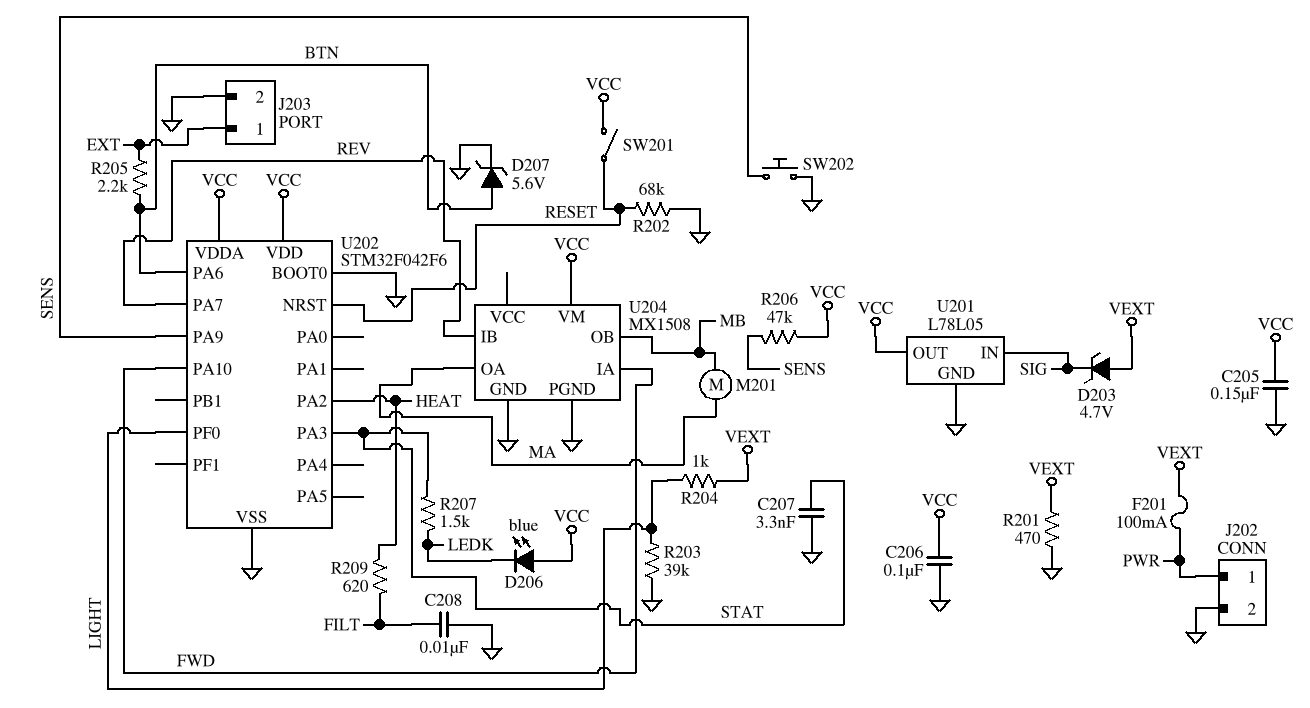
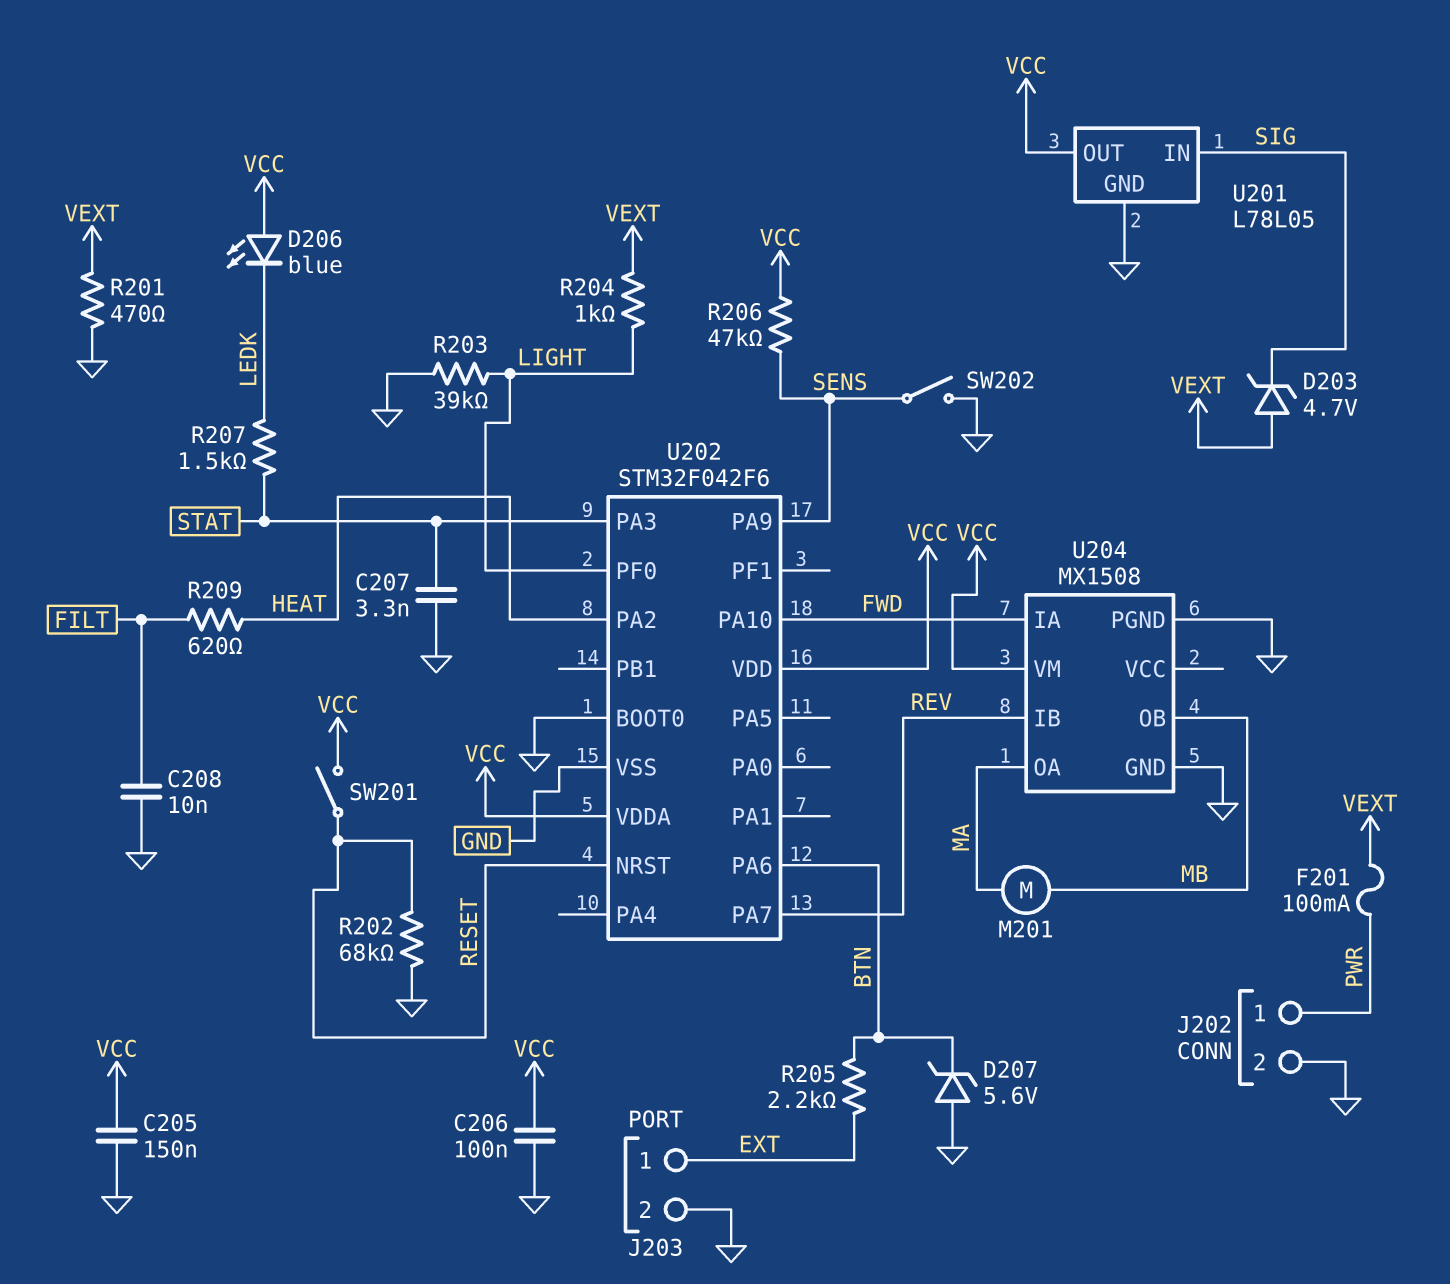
D207: zener 5.6V (A BTN, K GND) -> zener 5.6V (A GND, K BTN)
SW202: button (GND, SENS) -> switch (GND, SENS)

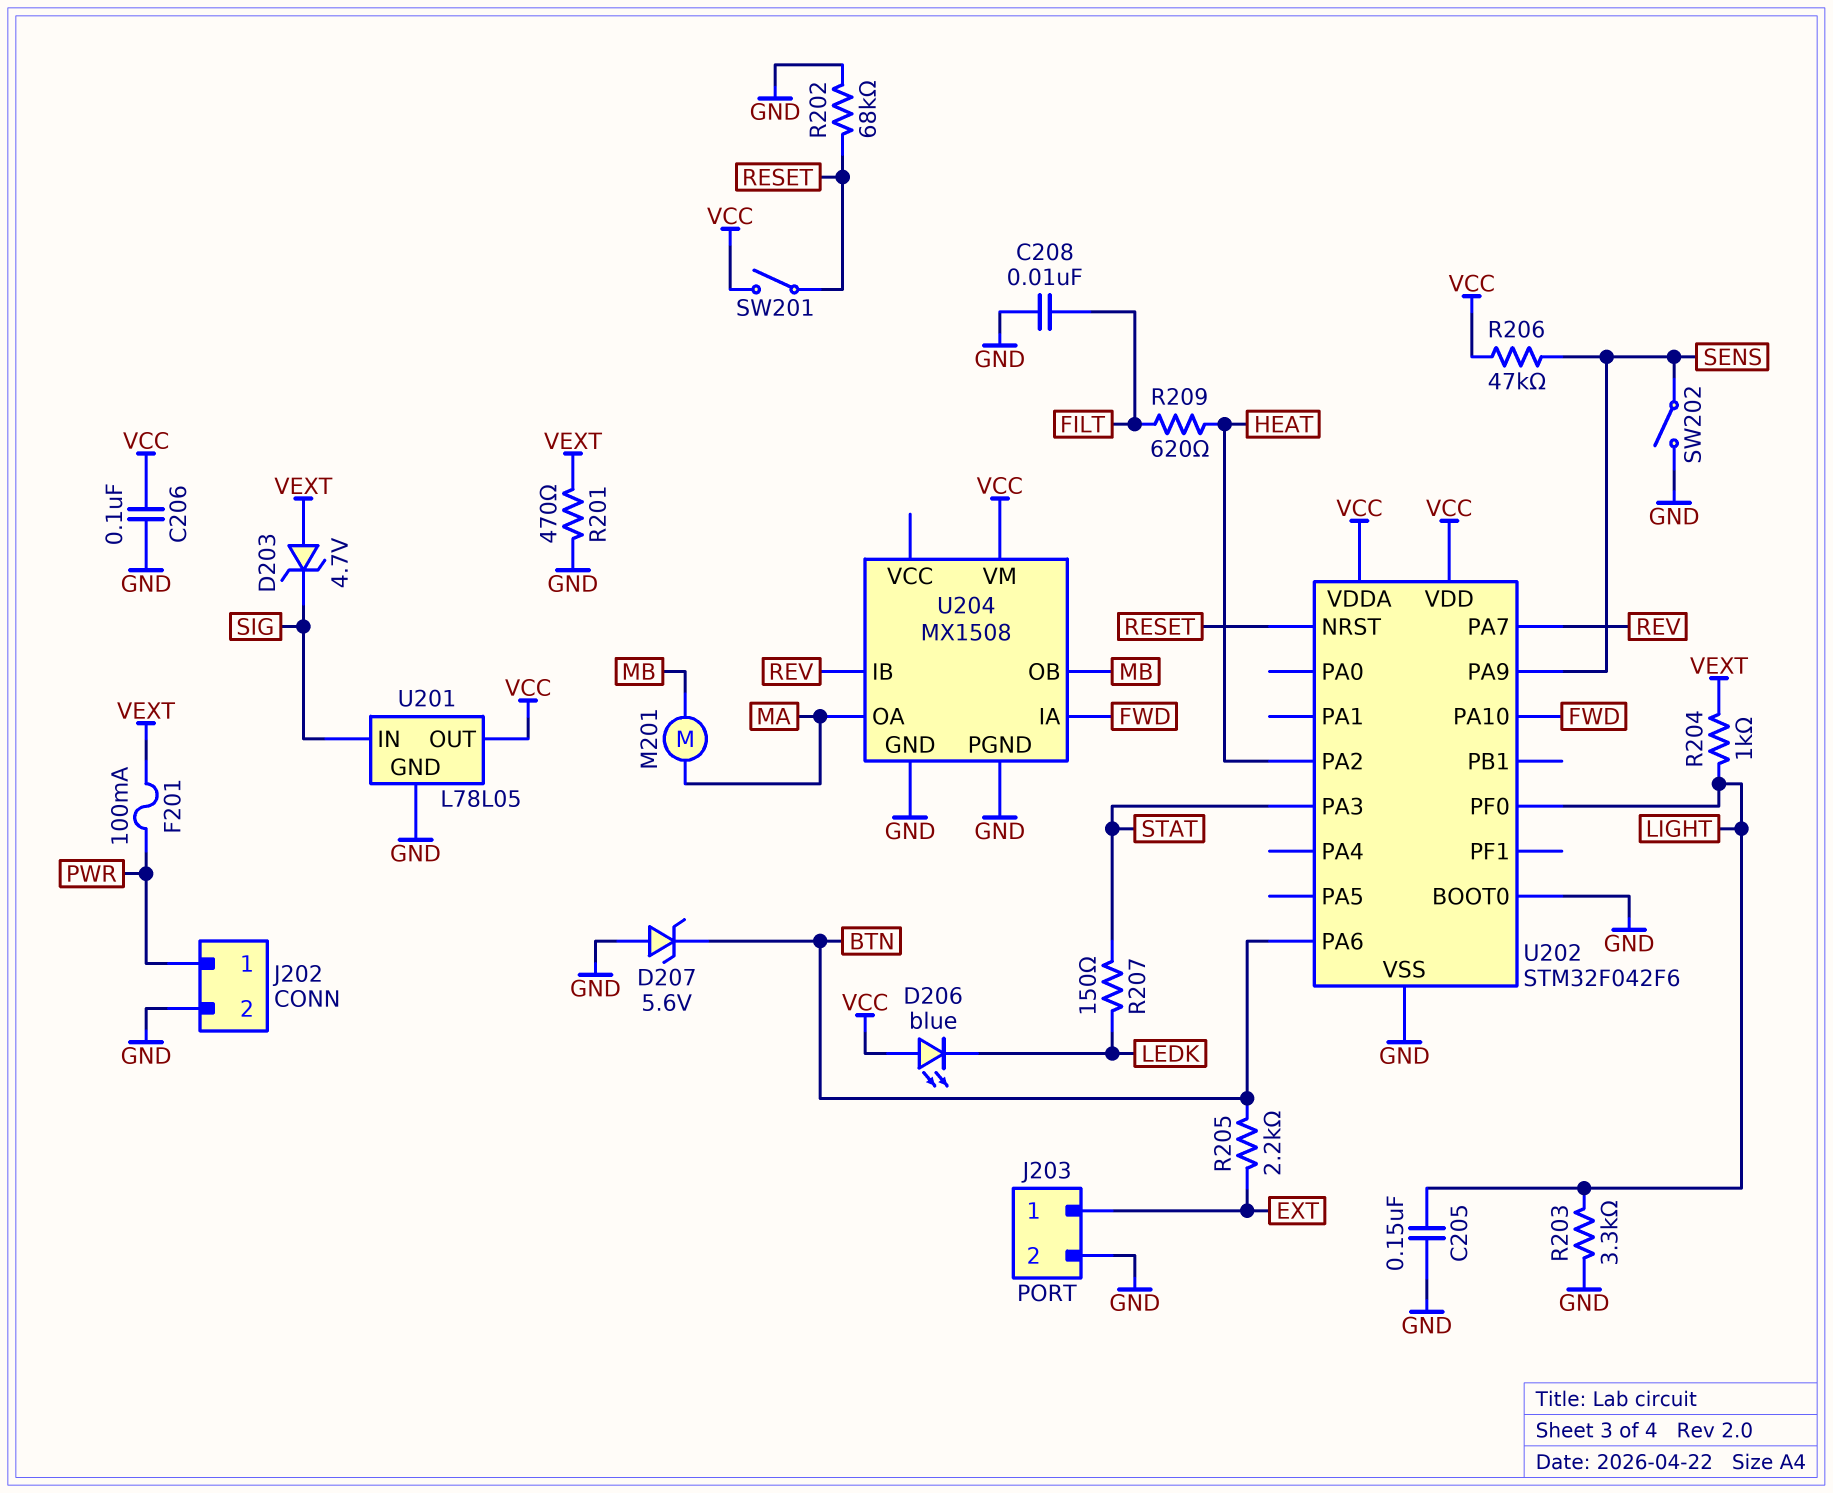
C205: 150nF (GND, VCC) -> 150nF (GND, LIGHT)
C207: 3.3nF (GND, STAT) -> none
R203: 39k (GND, LIGHT) -> 3.3k (GND, LIGHT)
R207: 1.5k (LEDK, STAT) -> 150 (LEDK, STAT)

